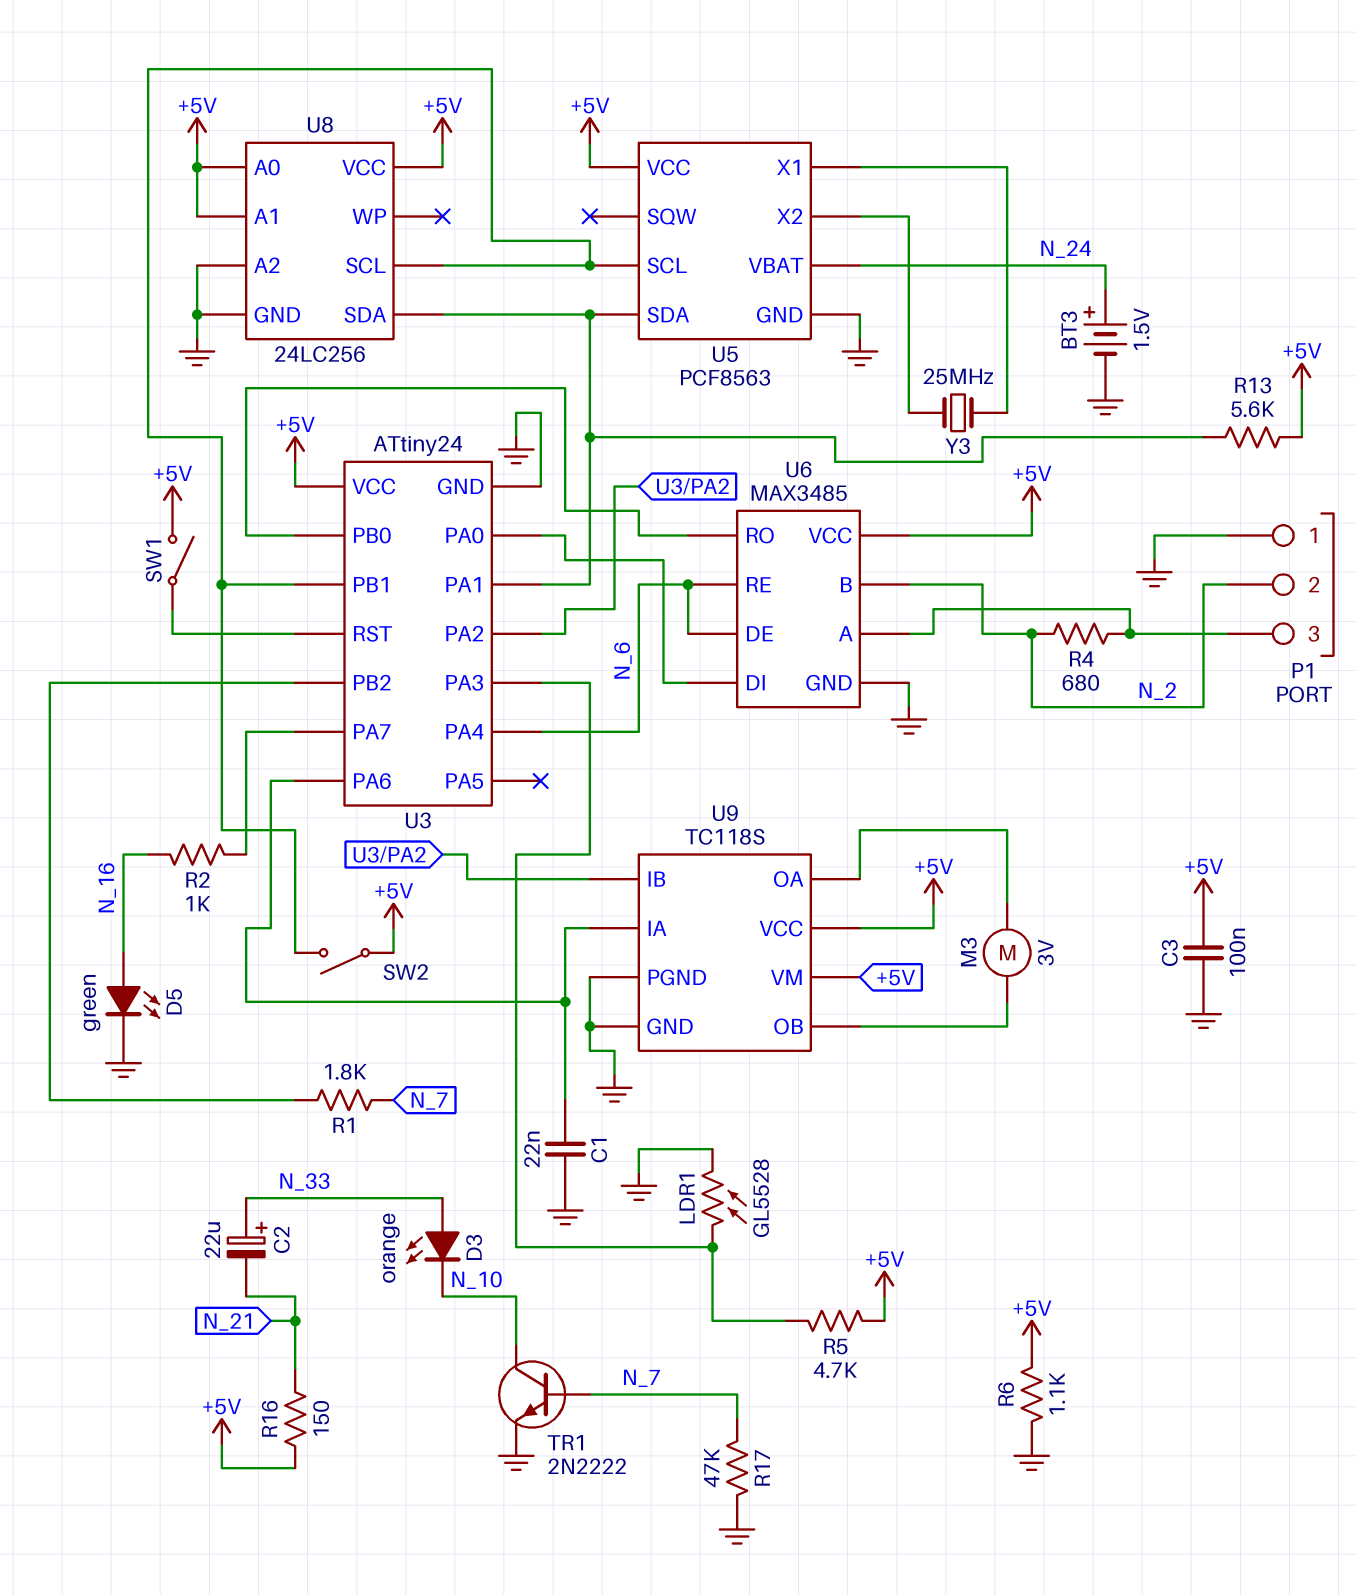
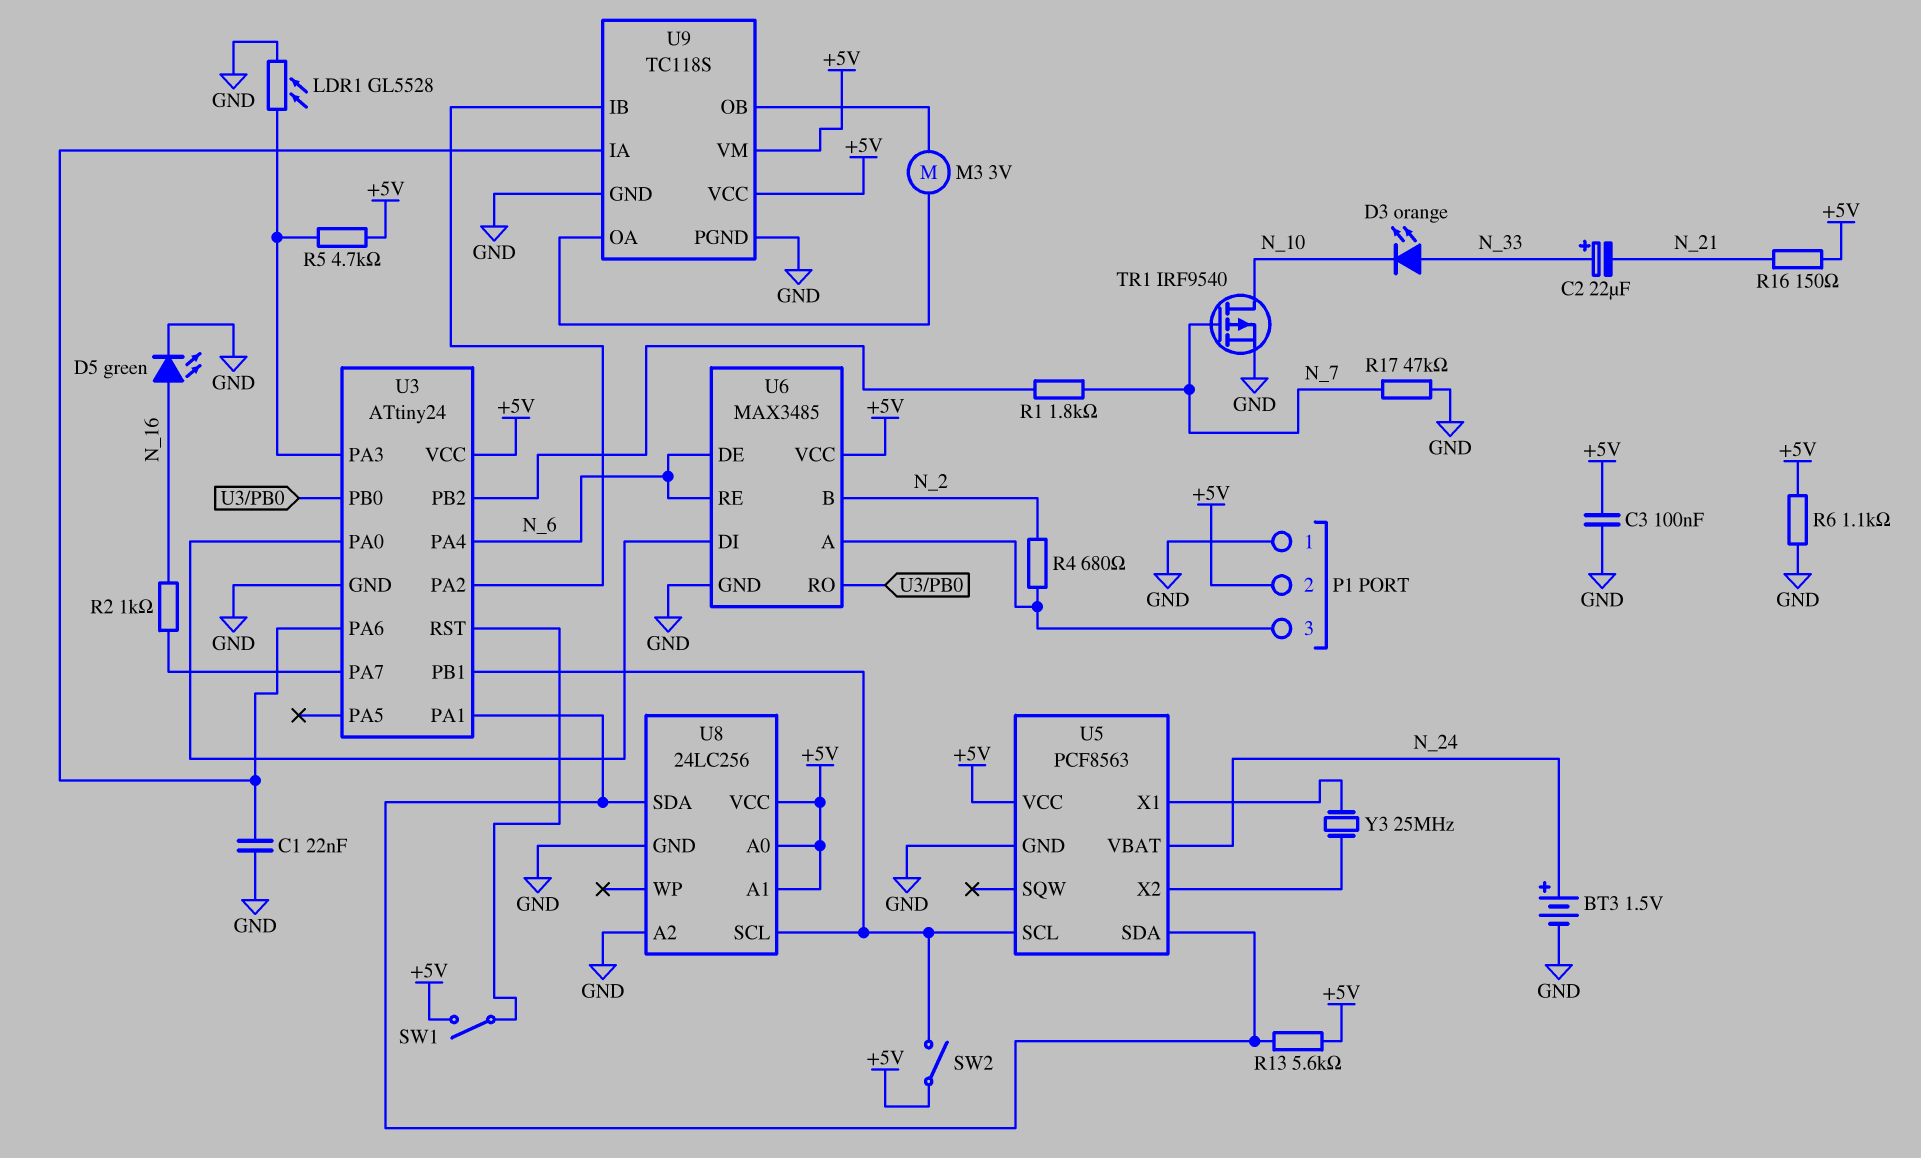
P1 pin 2: N_2 -> +5V
TR1: NPN 2N2222 (B N_7, C N_10, E GND) -> PMOS IRF9540 (G N_7, D N_10, S GND)

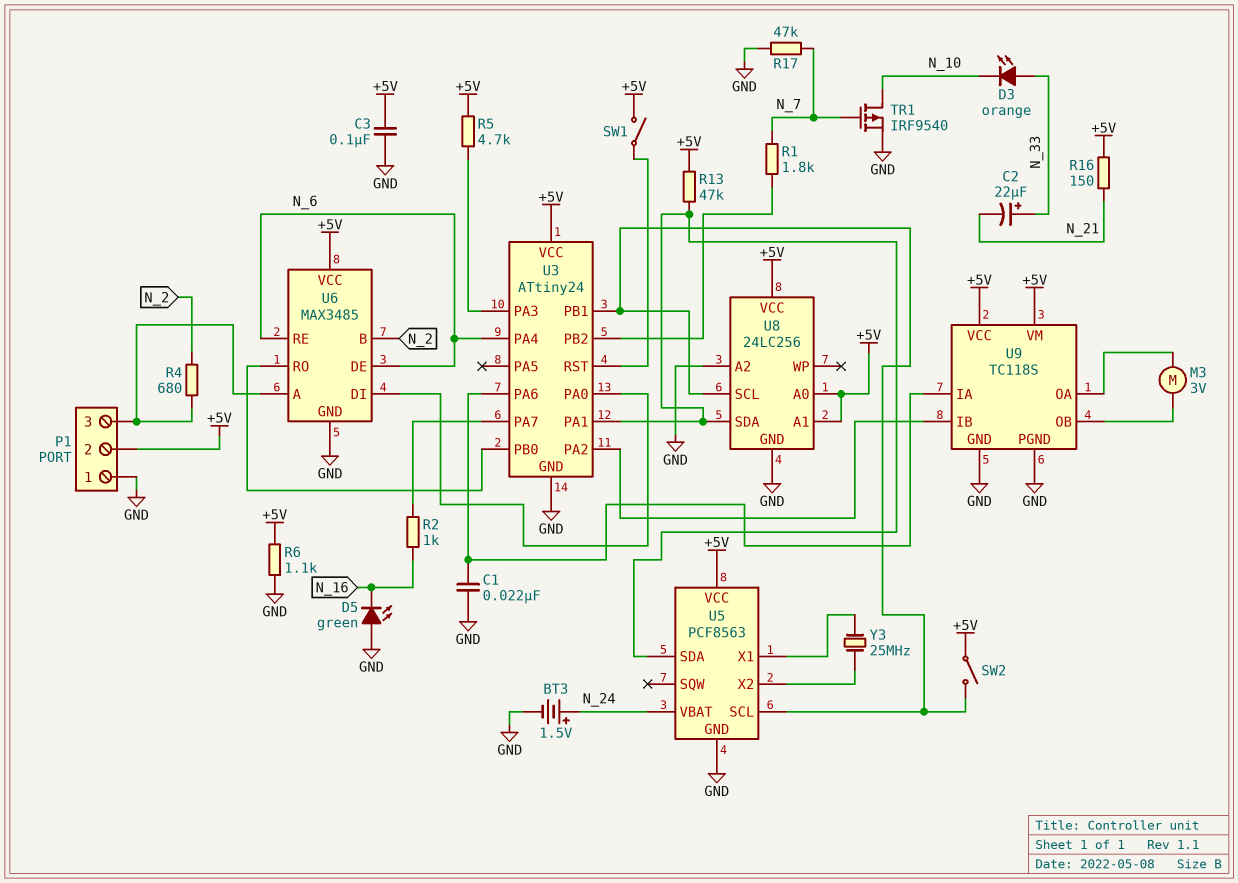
D5: LED green (A N_16, K GND) -> LED green (A GND, K N_16)
LDR1: GL5528 (GND, U3/PA3) -> none
R13: 5.6k (+5V, U3/PA1) -> 47k (+5V, U3/PA1)

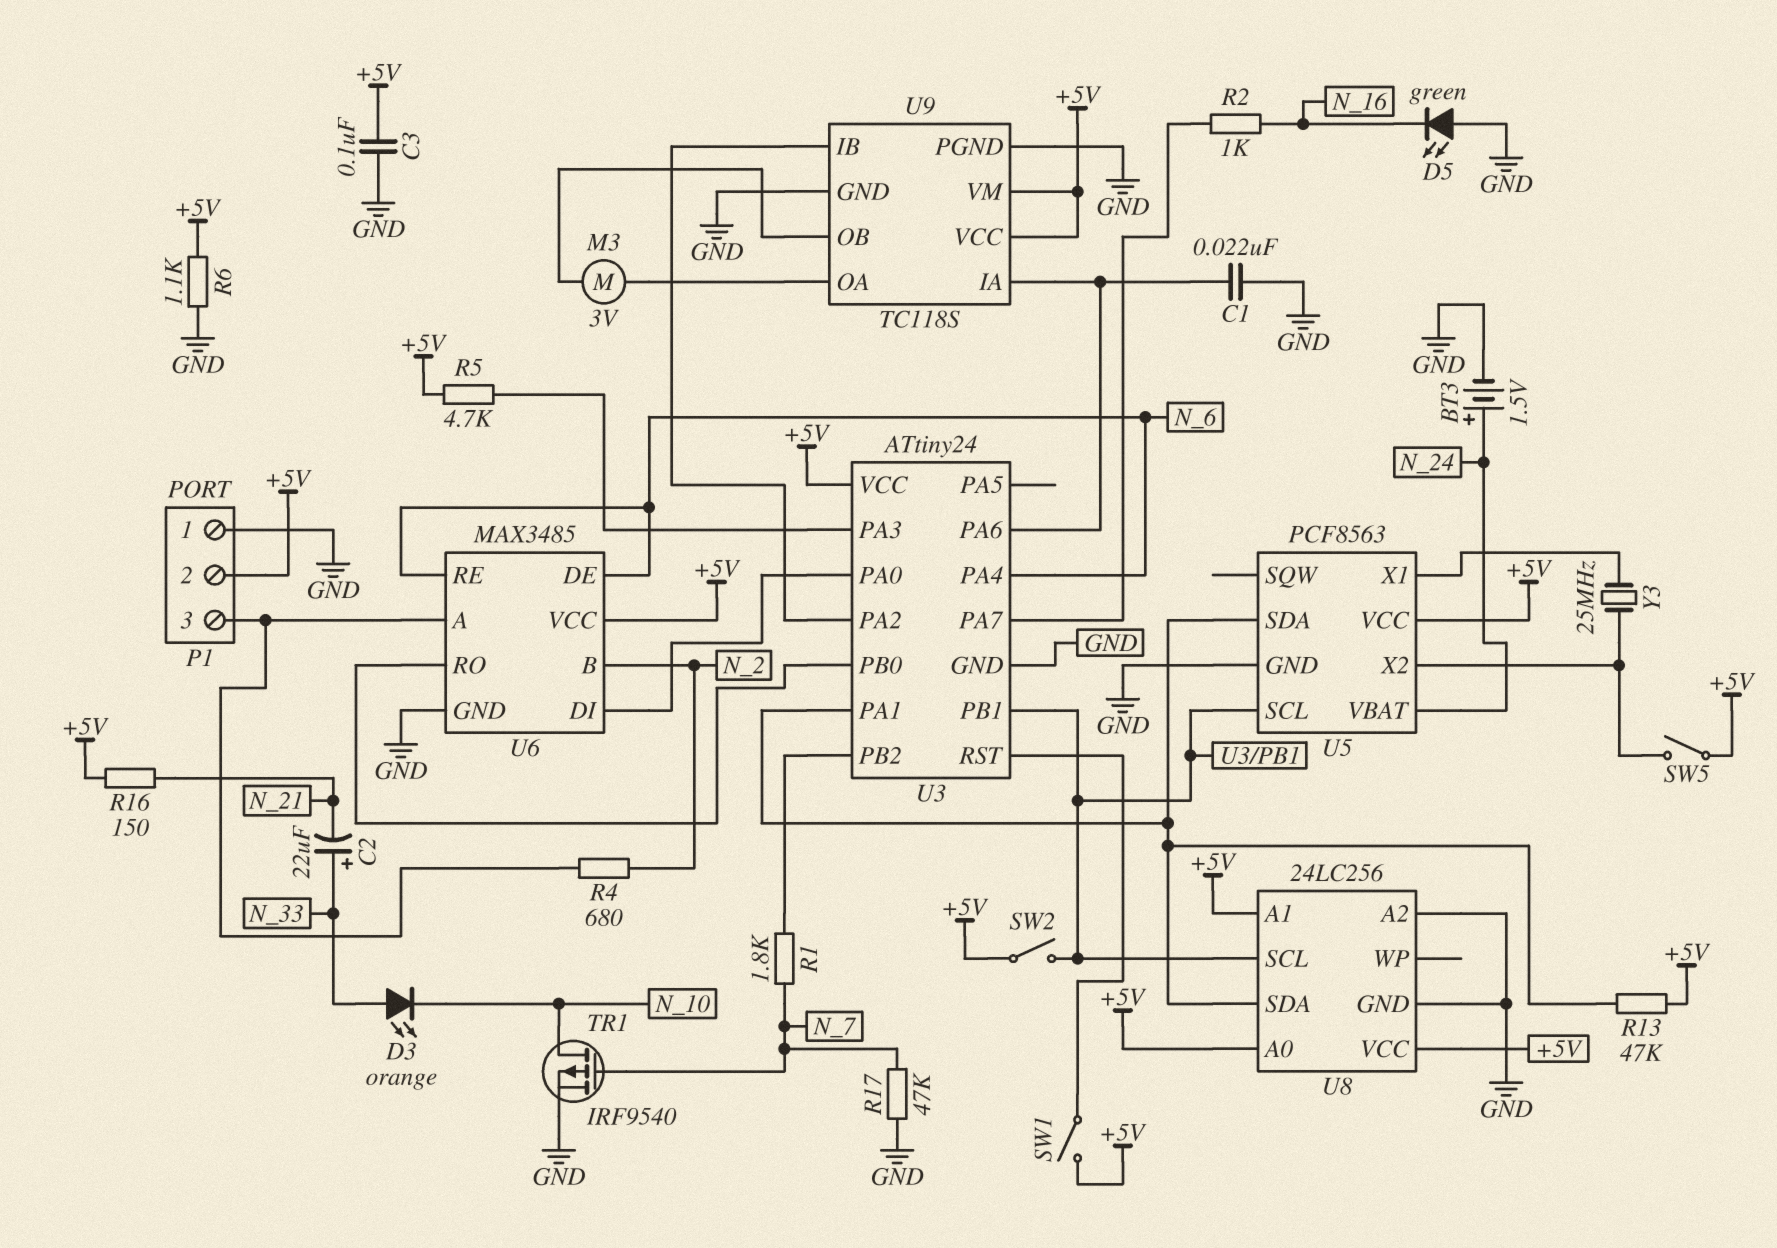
SW5: none -> switch (+5V, U5/X2)

